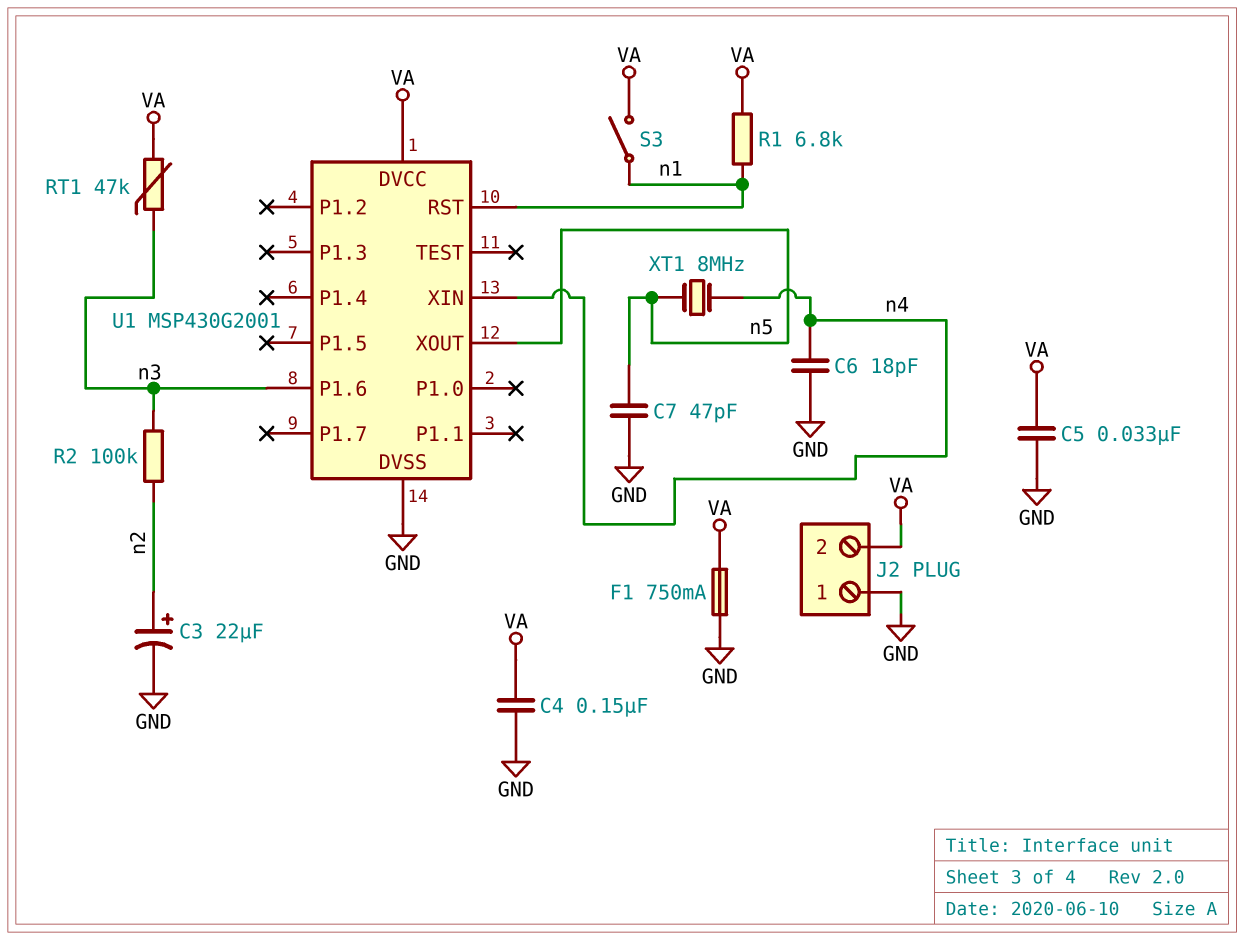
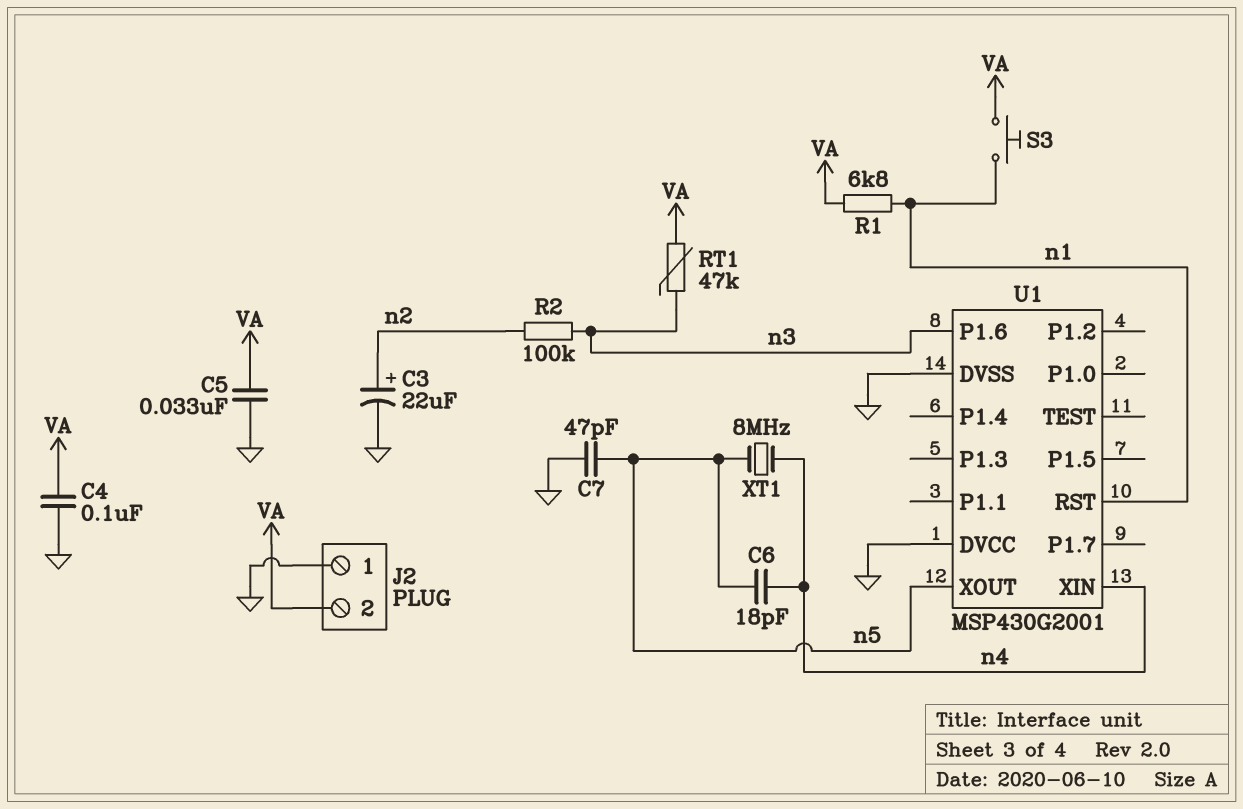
C4: 150nF (GND, VA) -> 100nF (GND, VA)
C6: 18pF (GND, n4) -> 18pF (n4, n5)
F1: 750mA (GND, VA) -> none
S3: switch (VA, n1) -> button (VA, n1)
U1 pin DVCC: VA -> GND

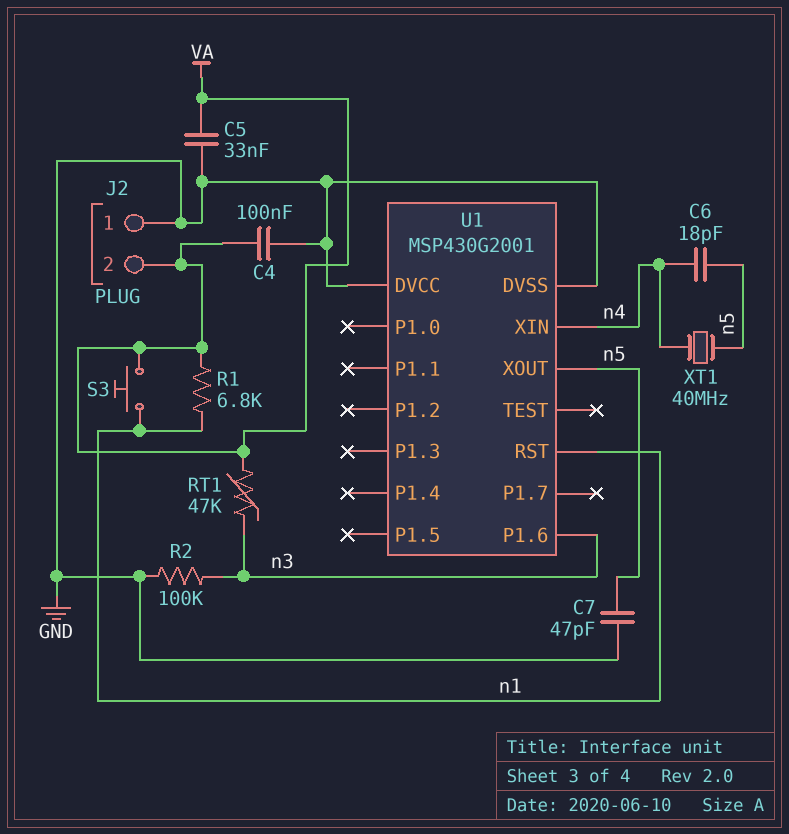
C3: 22uF (plus n2, minus GND) -> none
R2: 100k (n2, n3) -> 100k (GND, n3)
XT1: 8MHz (n4, n5) -> 40MHz (n4, n5)

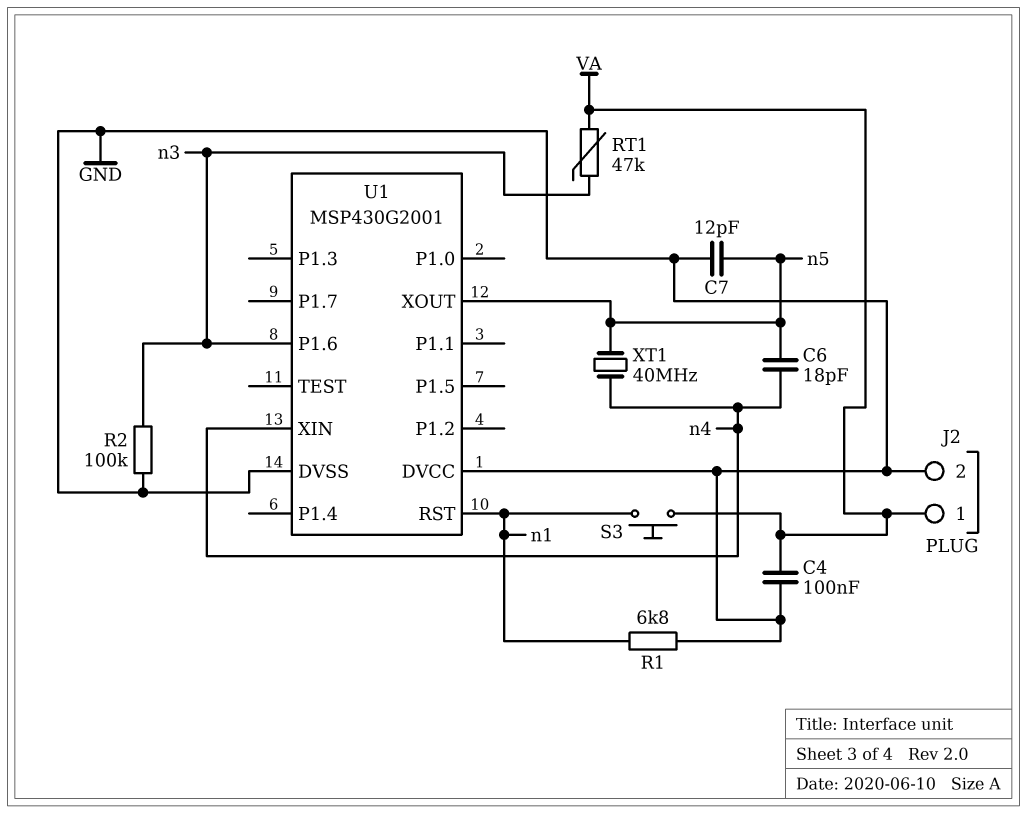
C5: 33nF (GND, VA) -> none
C7: 47pF (GND, n5) -> 12pF (GND, n5)
J2 pin 1: GND -> VA
J2 pin 2: VA -> GND
R1: 6.8k (VA, n1) -> 6.8k (GND, n1)

